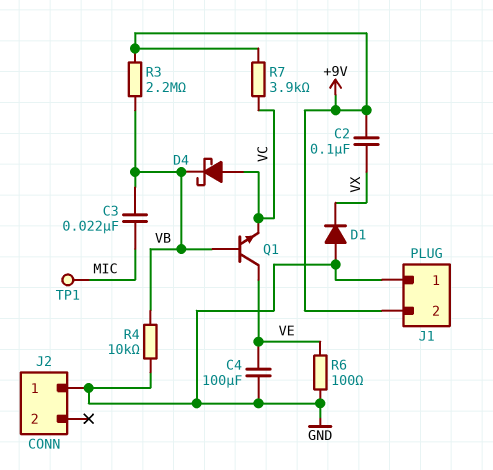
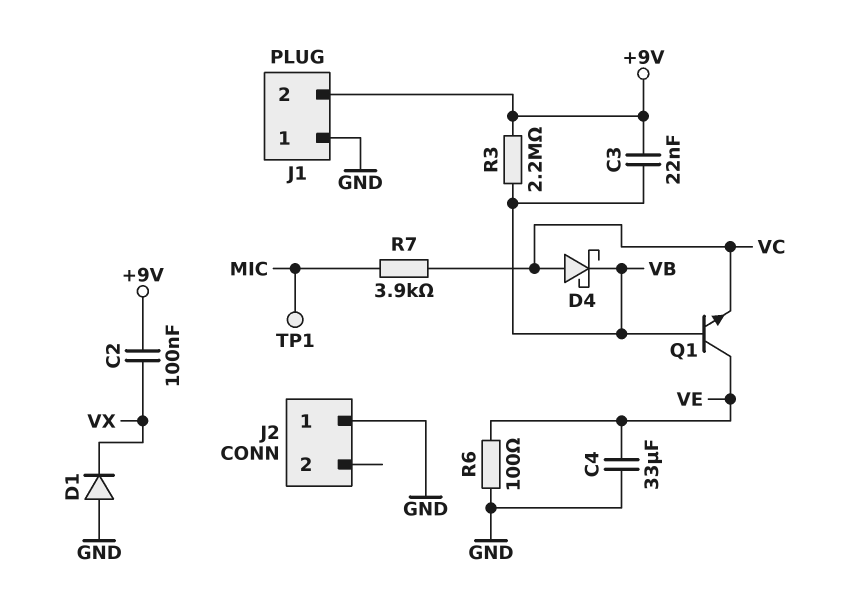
C3: 22nF (MIC, VB) -> 22nF (+9V, VB)
C4: 100uF (GND, VE) -> 33uF (GND, VE)
R4: 10k (GND, VB) -> none
R7: 3.9k (+9V, VC) -> 3.9k (MIC, VC)

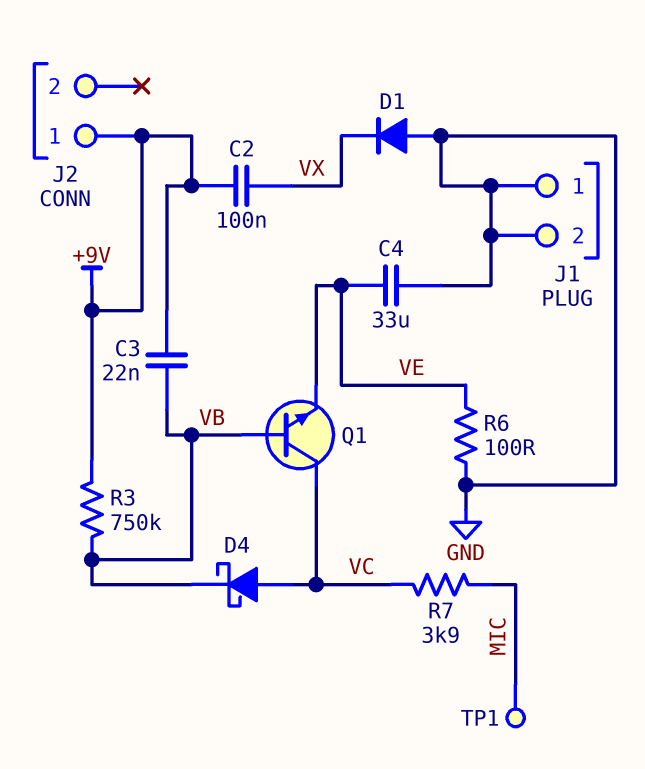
J1 pin 2: +9V -> GND
J2 pin 1: GND -> +9V
Q1: NPN (B VB, C VE, E VC) -> NPN (B VB, C VC, E VE)
R3: 2.2M (+9V, VB) -> 750k (+9V, VB)

